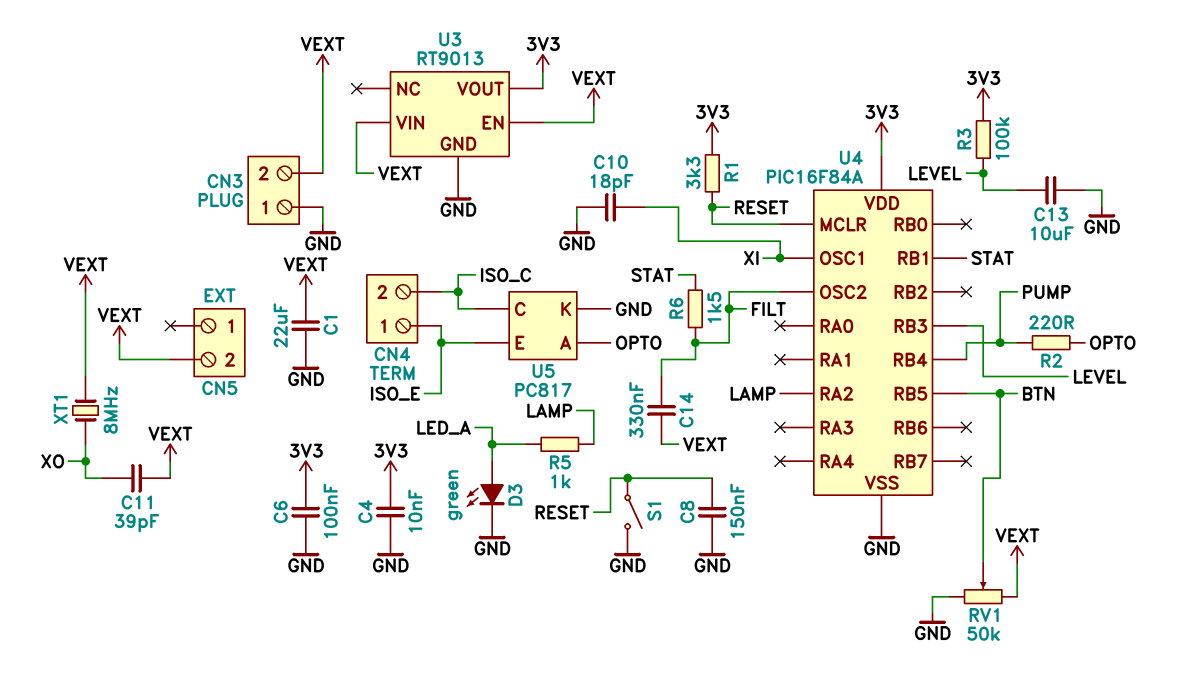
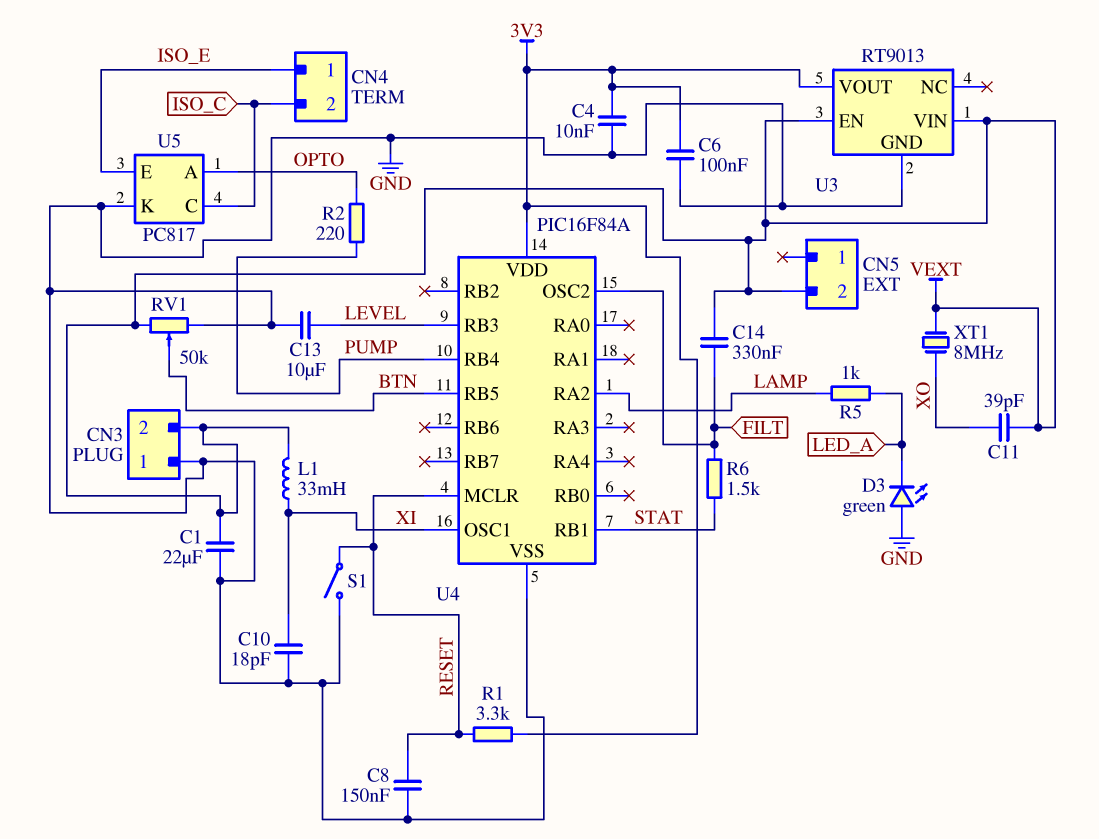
D3: LED green (A LED_A, K GND) -> LED green (A GND, K LED_A)
L1: none -> 33mH (VEXT, XI)
R3: 100k (3V3, LEVEL) -> none

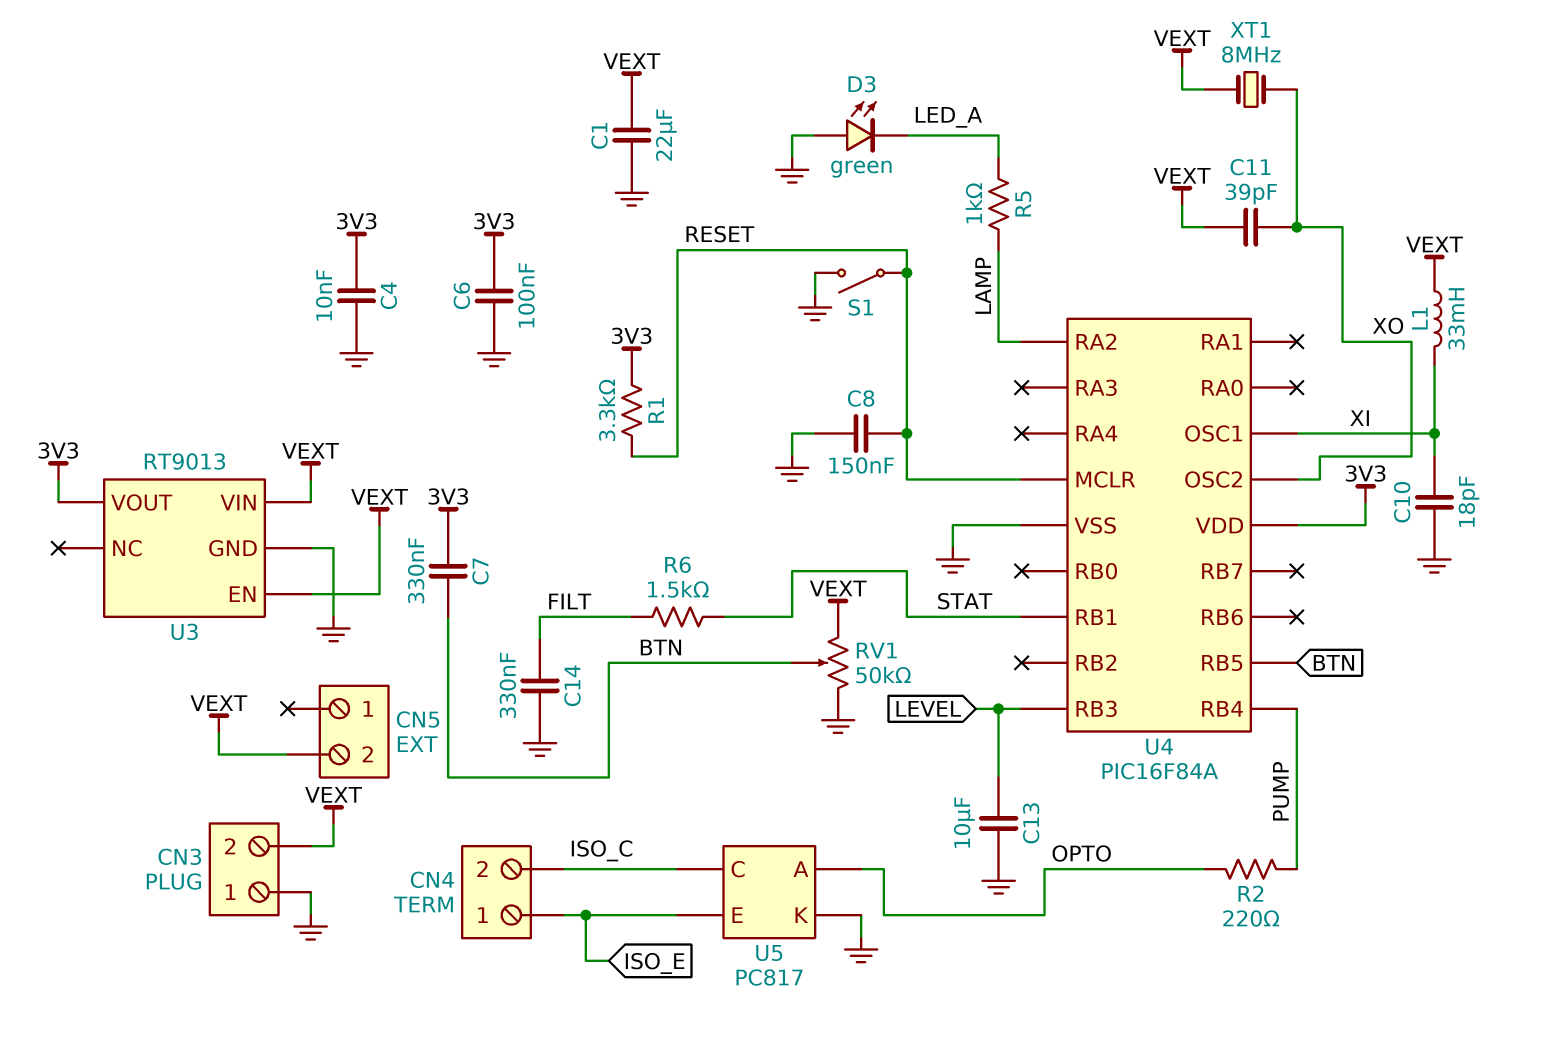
C7: none -> 330nF (3V3, BTN)
C14: 330nF (FILT, VEXT) -> 330nF (FILT, GND)
U4 pin OSC2: FILT -> XO

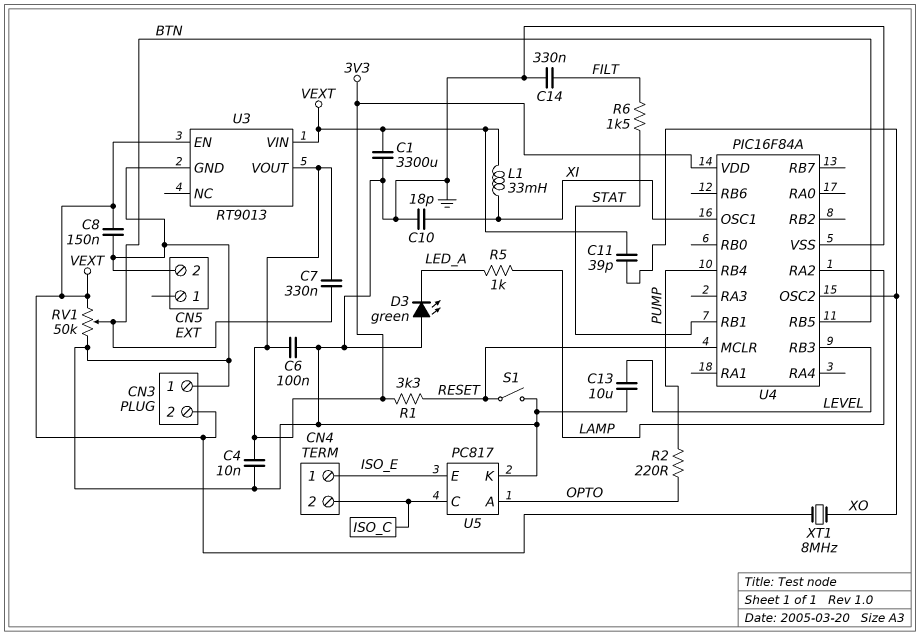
C1: 22uF (GND, VEXT) -> 3300uF (GND, VEXT)
C8: 150nF (GND, RESET) -> 150nF (GND, VEXT)
CN5 pin 2: VEXT -> GND

